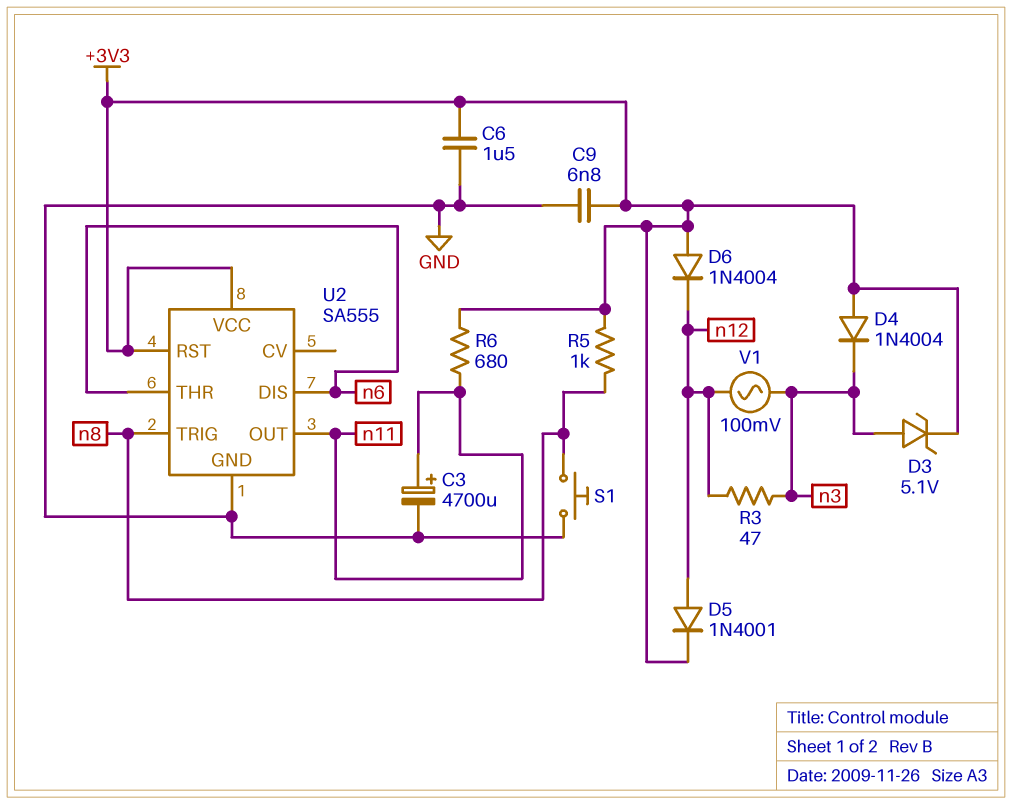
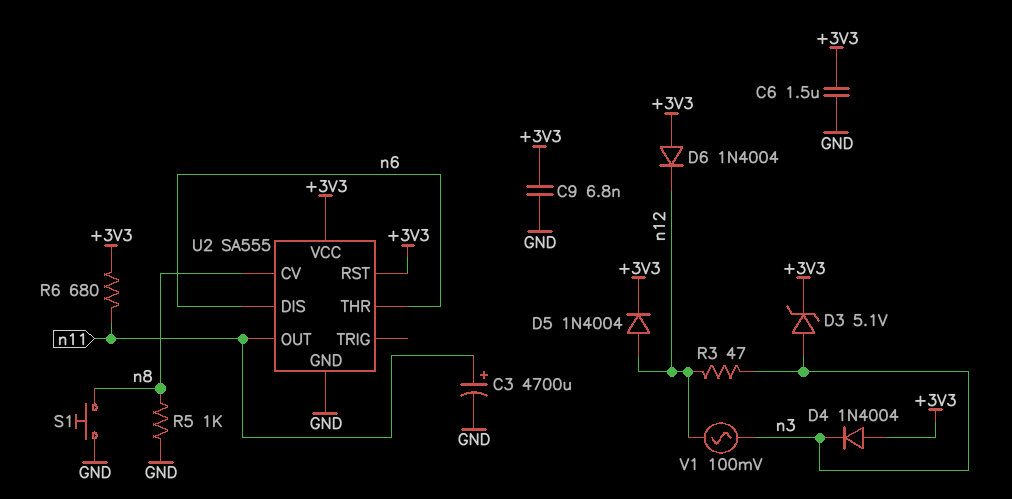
D5: diode 1N4001 (A n12, K +3V3) -> diode 1N4004 (A n12, K +3V3)
R5: 1k (+3V3, n8) -> 1k (GND, n8)
U2 pin CV: none -> n8
U2 pin TRIG: n8 -> none

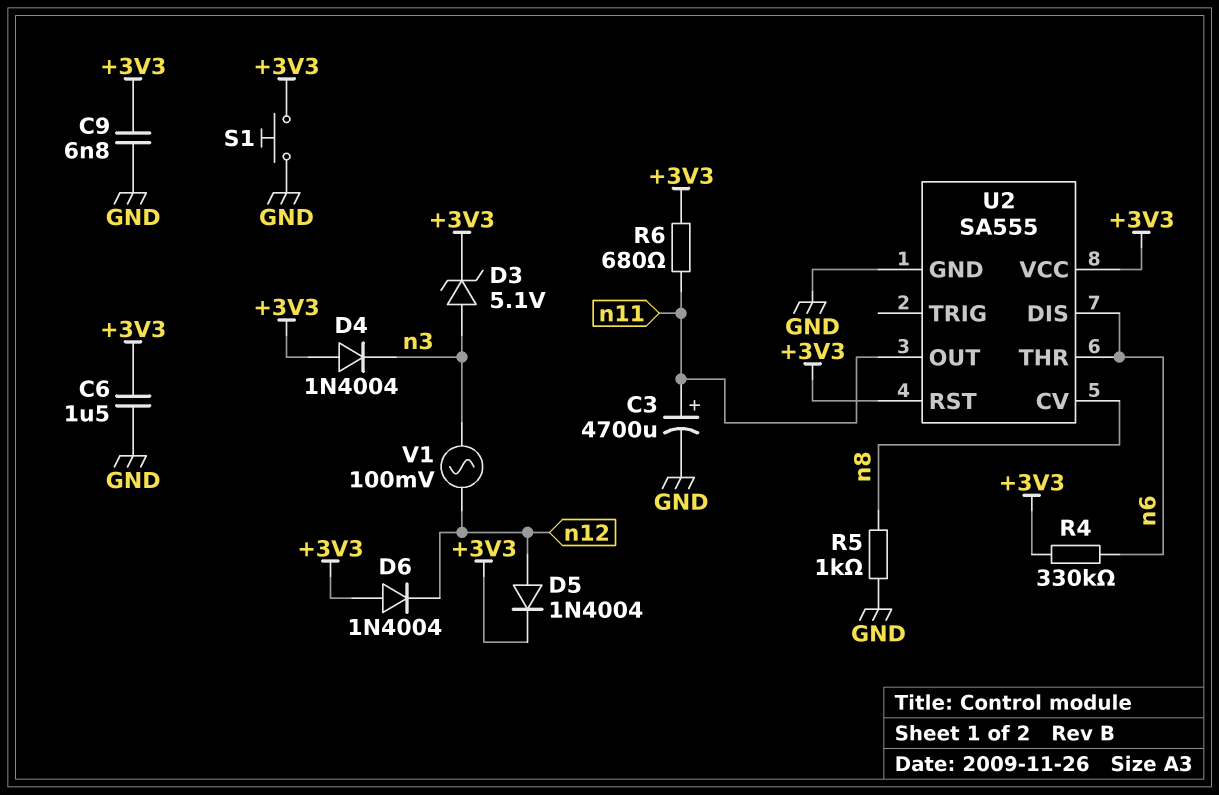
R3: 47 (n3, n12) -> none
R4: none -> 330k (+3V3, n6)
S1: button (GND, n8) -> button (+3V3, GND)

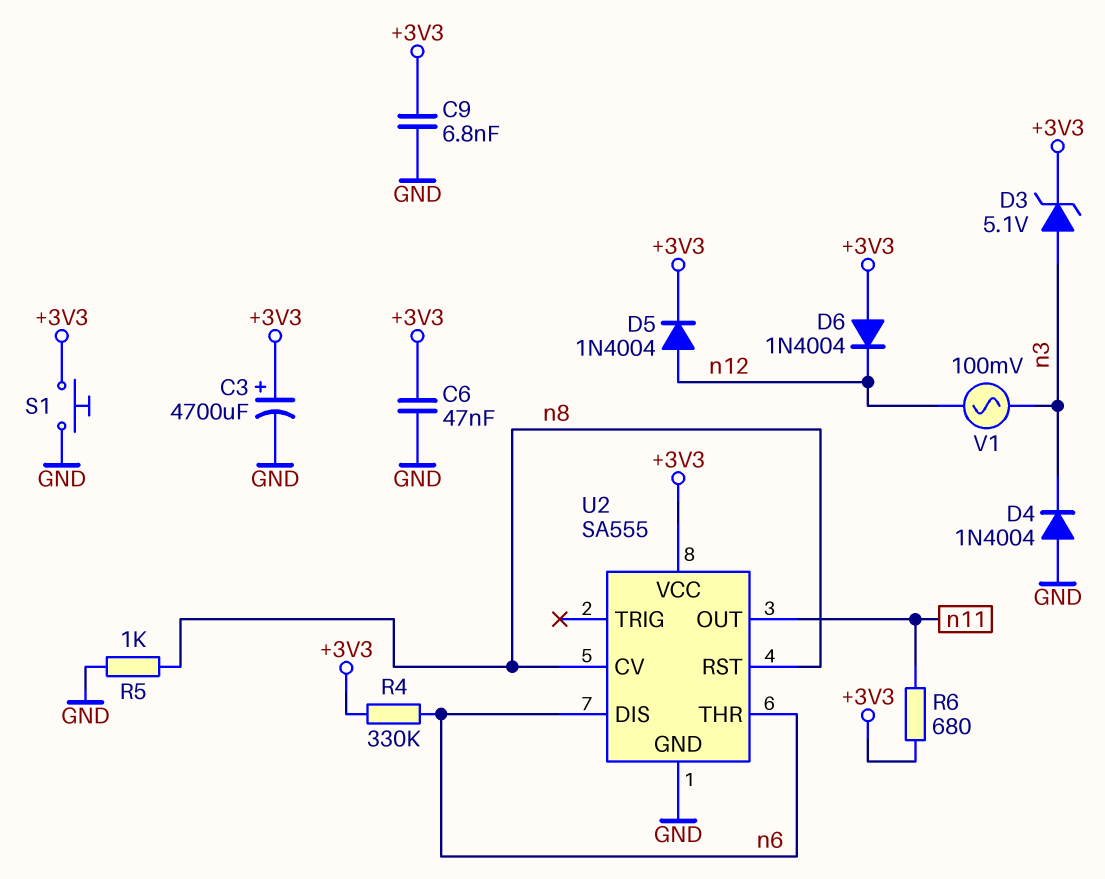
C3: 4700uF (plus n11, minus GND) -> 4700uF (plus +3V3, minus GND)
C6: 1.5uF (+3V3, GND) -> 47nF (+3V3, GND)
D4: diode 1N4004 (A +3V3, K n3) -> diode 1N4004 (A GND, K n3)
U2 pin RST: +3V3 -> n8

